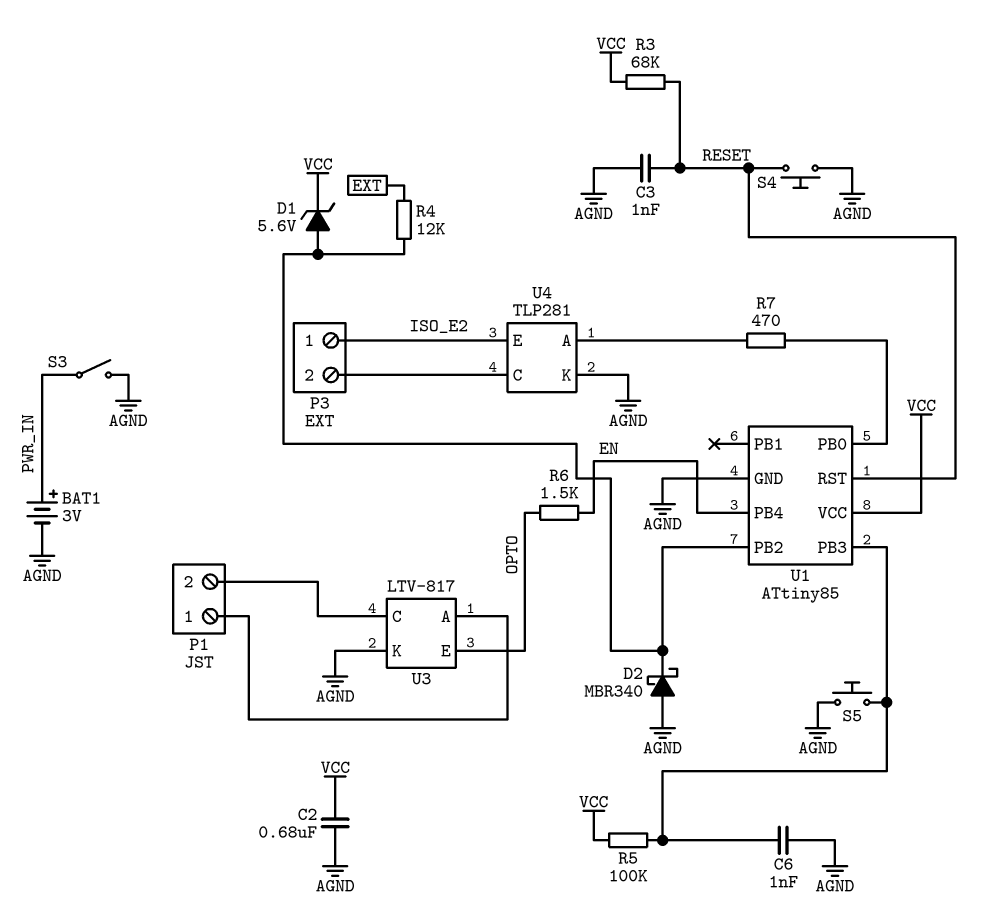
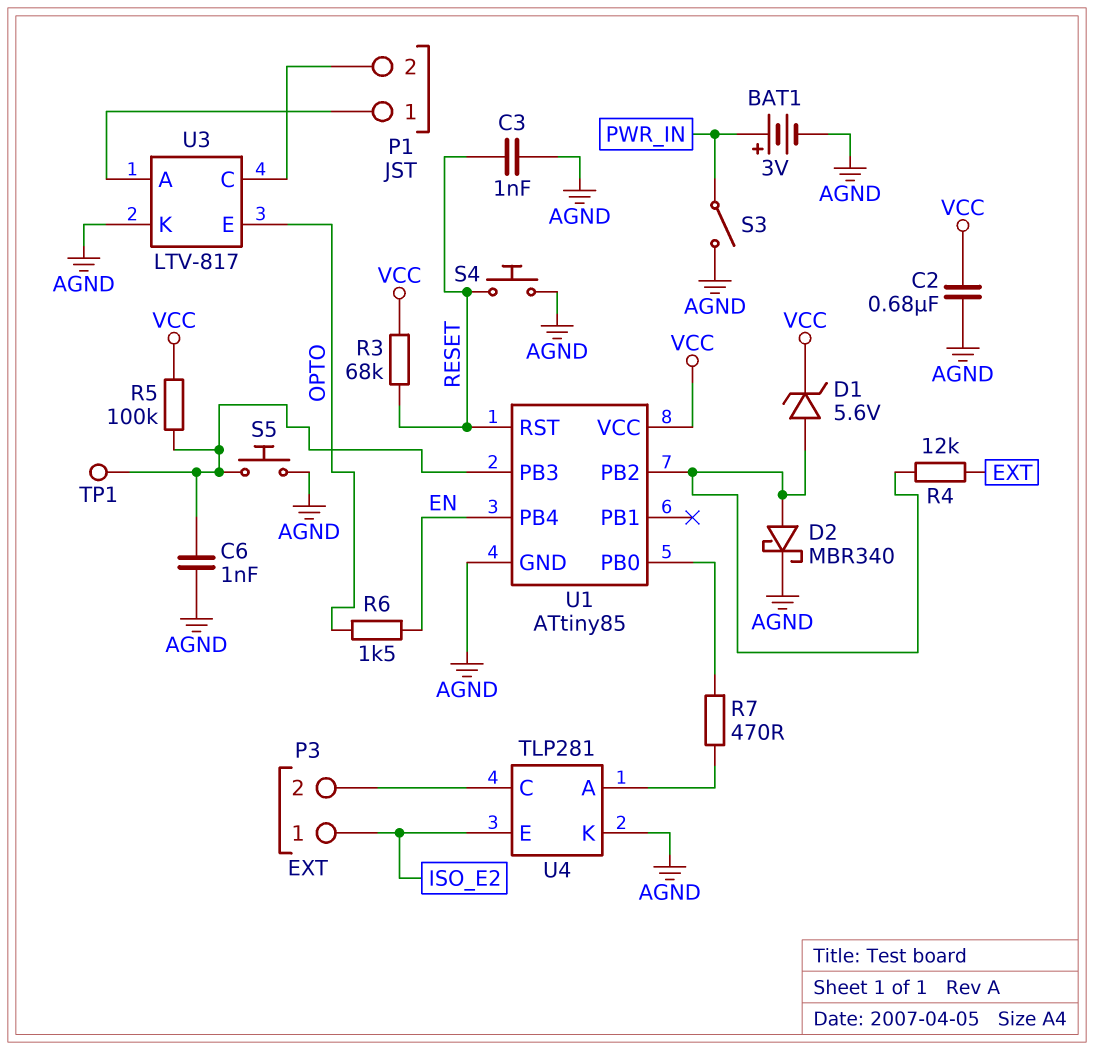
D2: schottky MBR340 (A AGND, K U1/PB2) -> schottky MBR340 (A U1/PB2, K AGND)
TP1: none -> test point (U1/PB3)

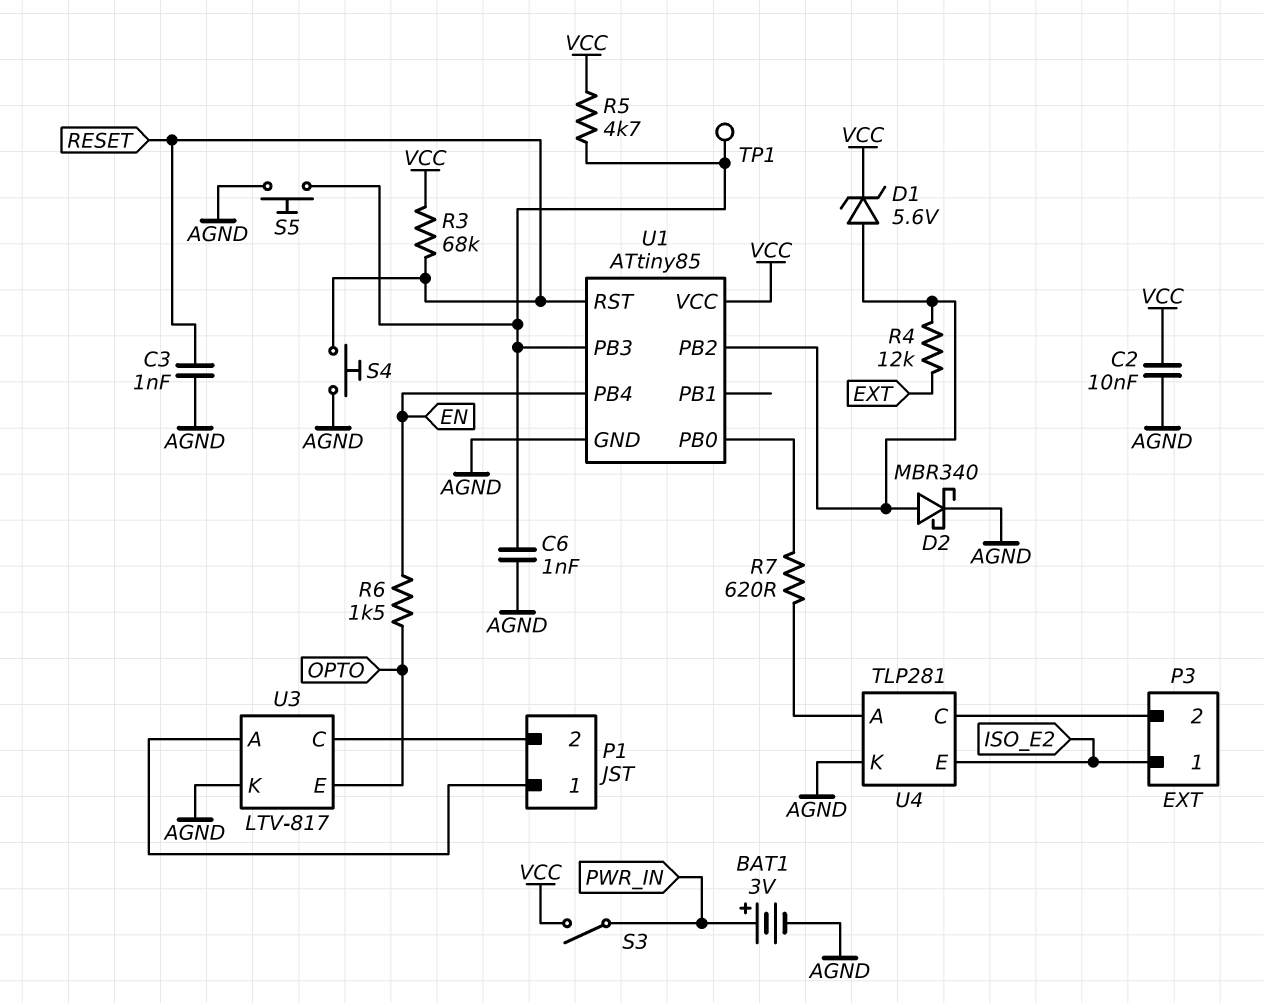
C2: 680nF (AGND, VCC) -> 10nF (AGND, VCC)
R5: 100k (U1/PB3, VCC) -> 4.7k (U1/PB3, VCC)
R7: 470 (U1/PB0, U4/A) -> 620 (U1/PB0, U4/A)
S3: switch (AGND, PWR_IN) -> switch (PWR_IN, VCC)

